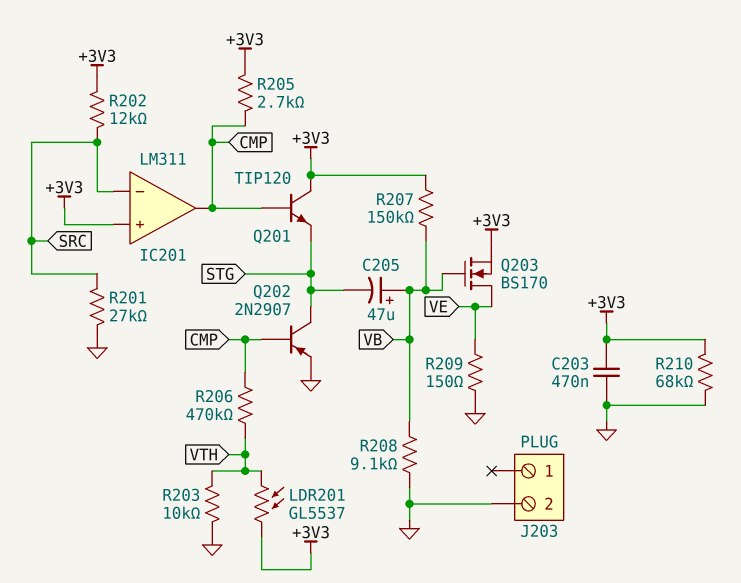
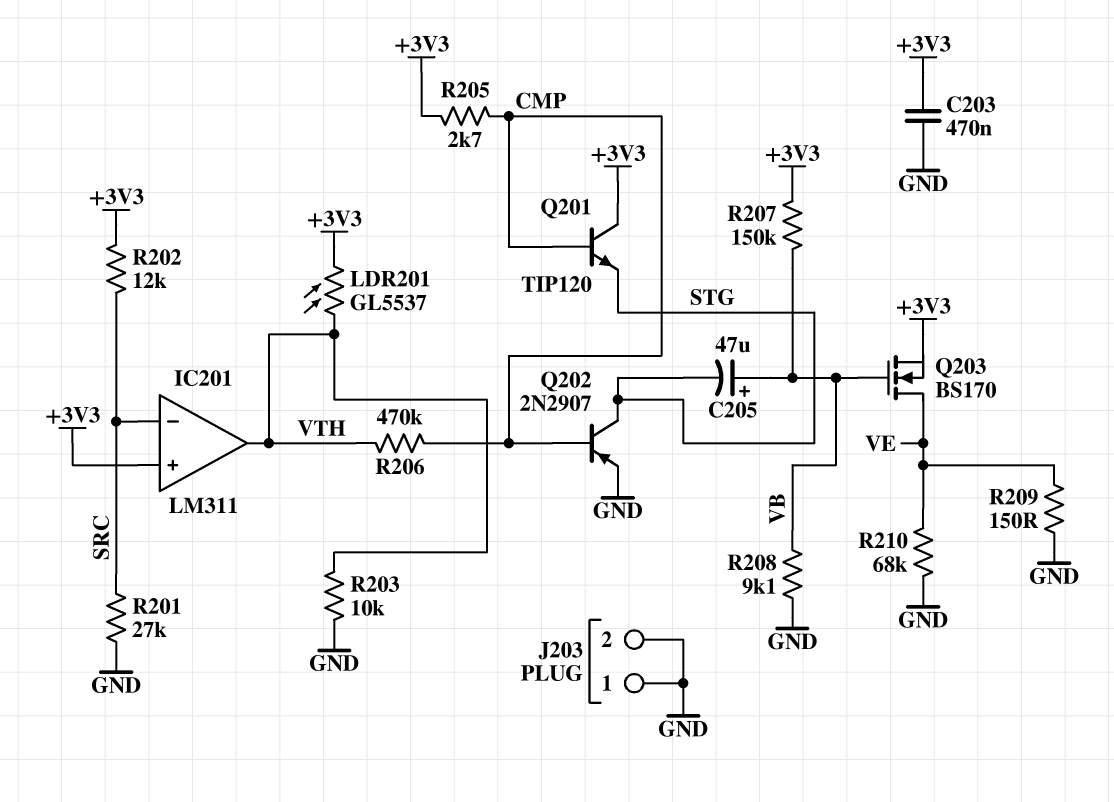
IC201 pin out: CMP -> VTH
J203 pin 1: none -> GND
R210: 68k (+3V3, GND) -> 68k (GND, VE)

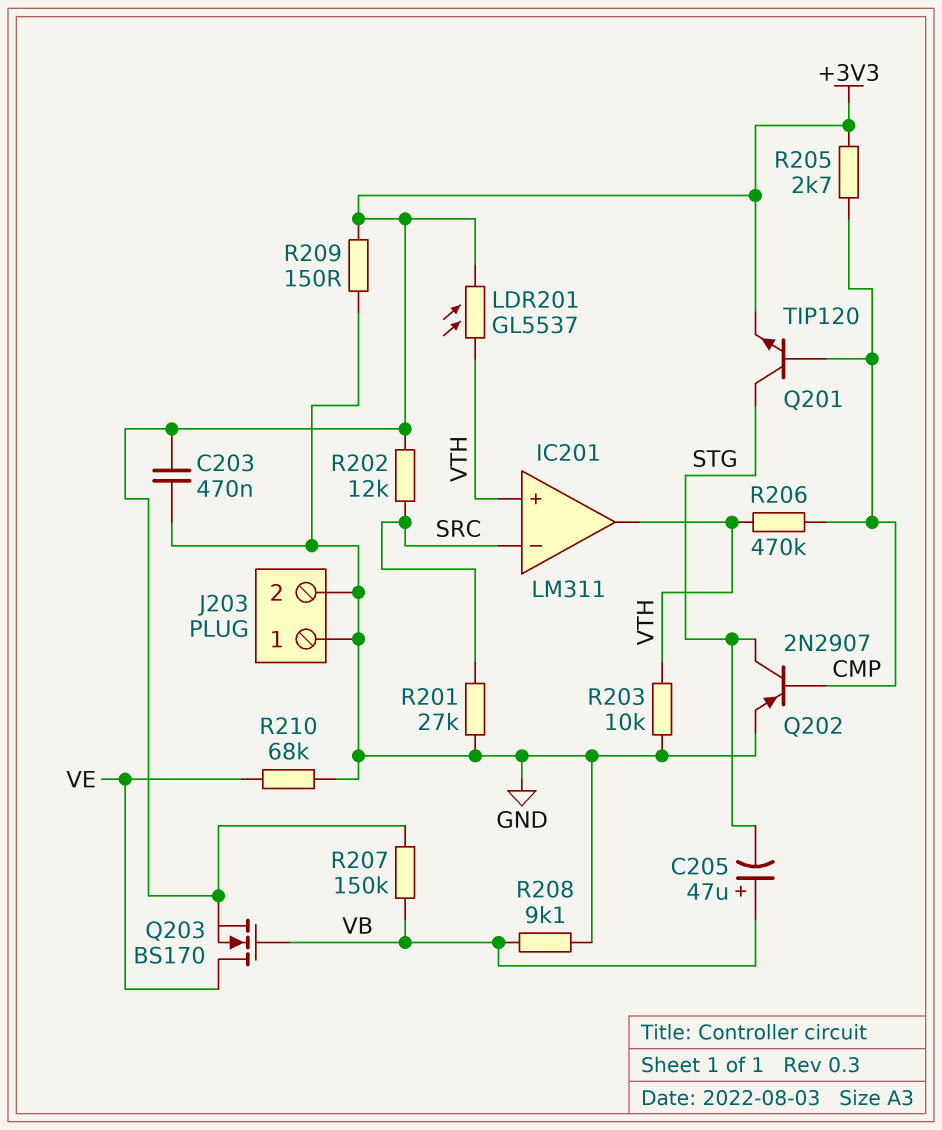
IC201 pin in+: +3V3 -> VTH
Q201: NPN TIP120 (B CMP, C +3V3, E STG) -> NPN TIP120 (B CMP, C STG, E +3V3)
R209: 150 (GND, VE) -> 150 (+3V3, GND)

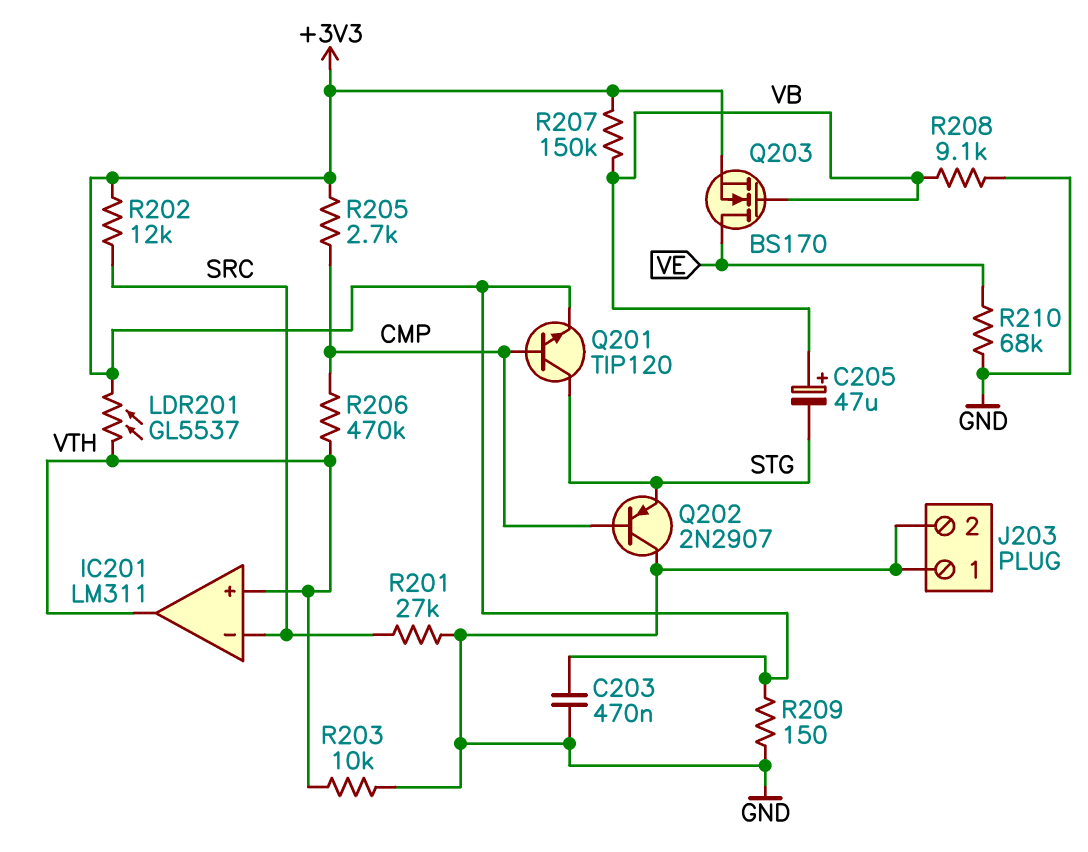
Q202: PNP 2N2907 (B CMP, C STG, E GND) -> PNP 2N2907 (B CMP, C GND, E STG)

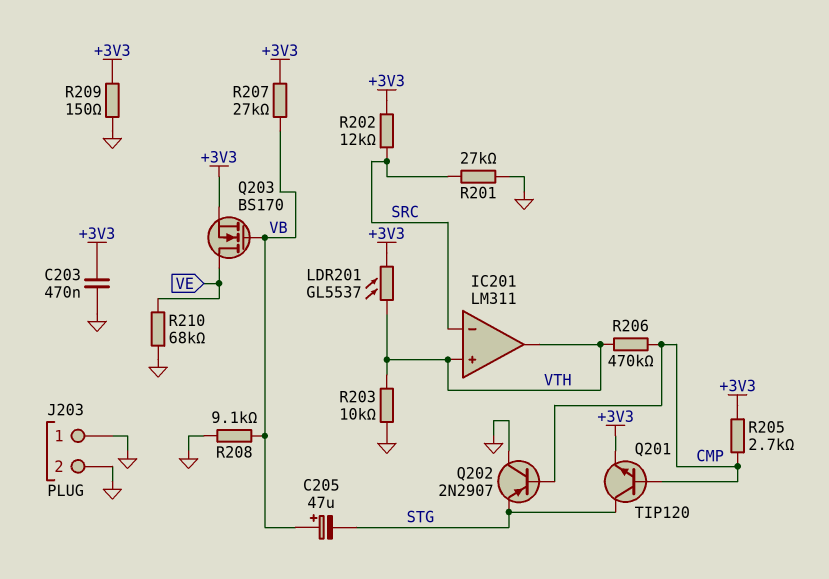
R207: 150k (+3V3, VB) -> 27k (+3V3, VB)

